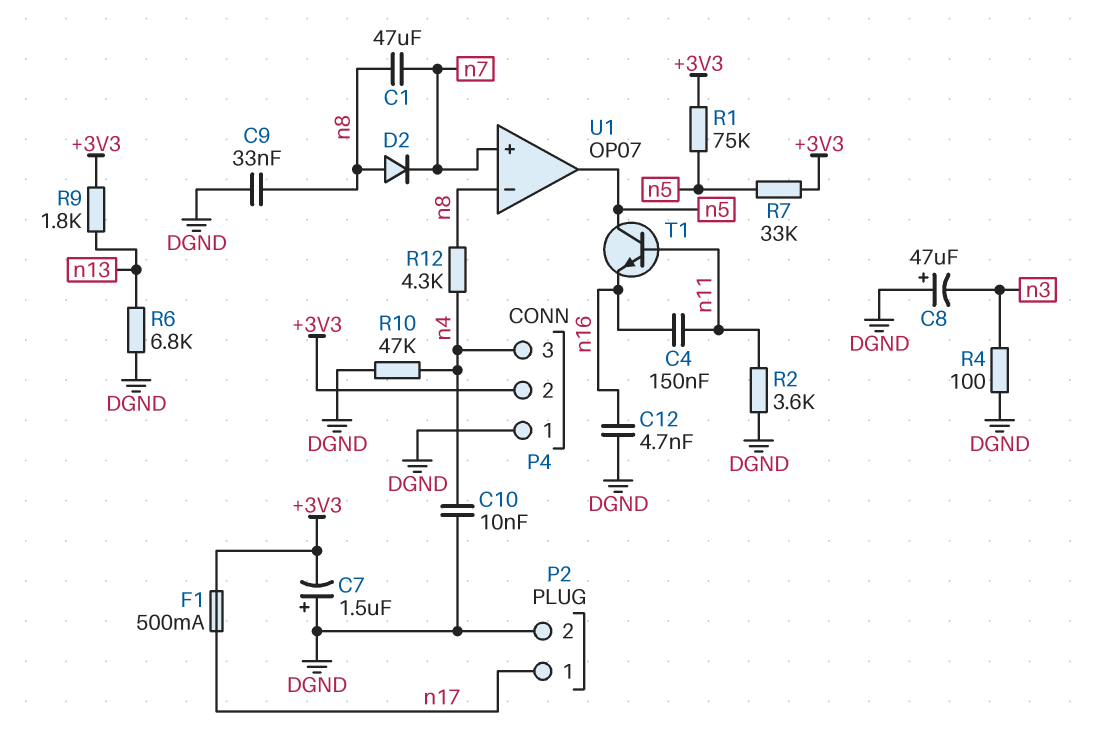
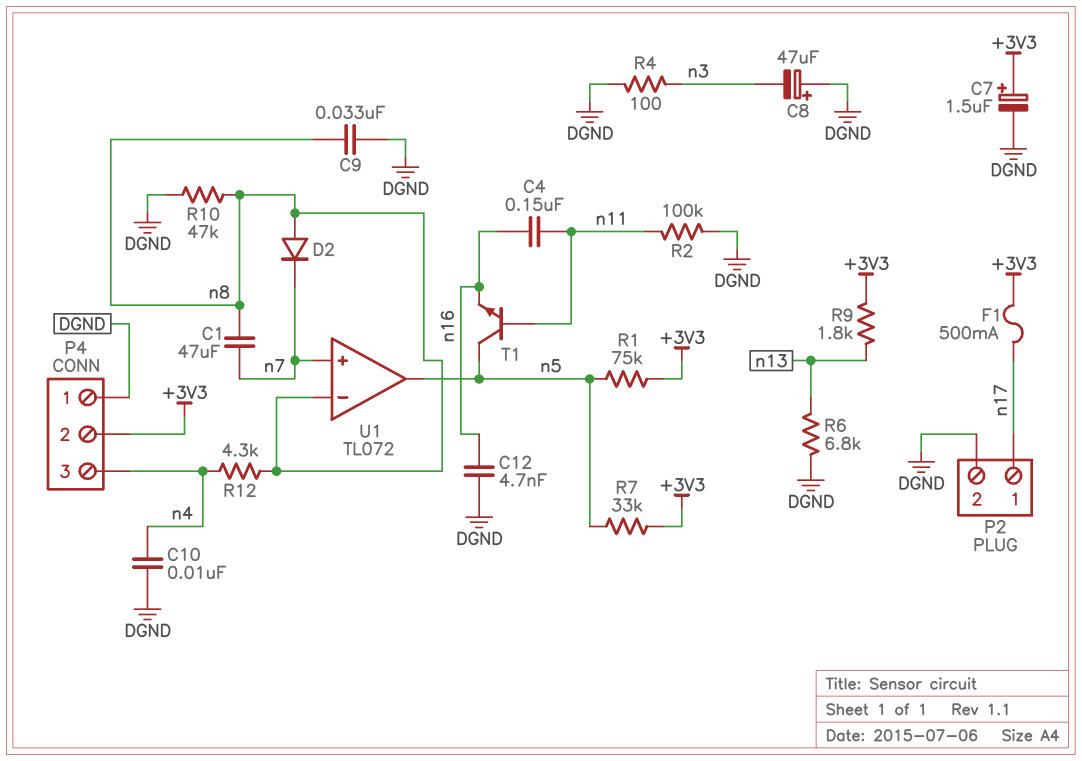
C7: 1.5uF (plus DGND, minus +3V3) -> 1.5uF (plus +3V3, minus DGND)
R2: 3.6k (DGND, n11) -> 100k (DGND, n11)
R10: 47k (DGND, n4) -> 47k (DGND, n8)
U1: OP07 -> TL072

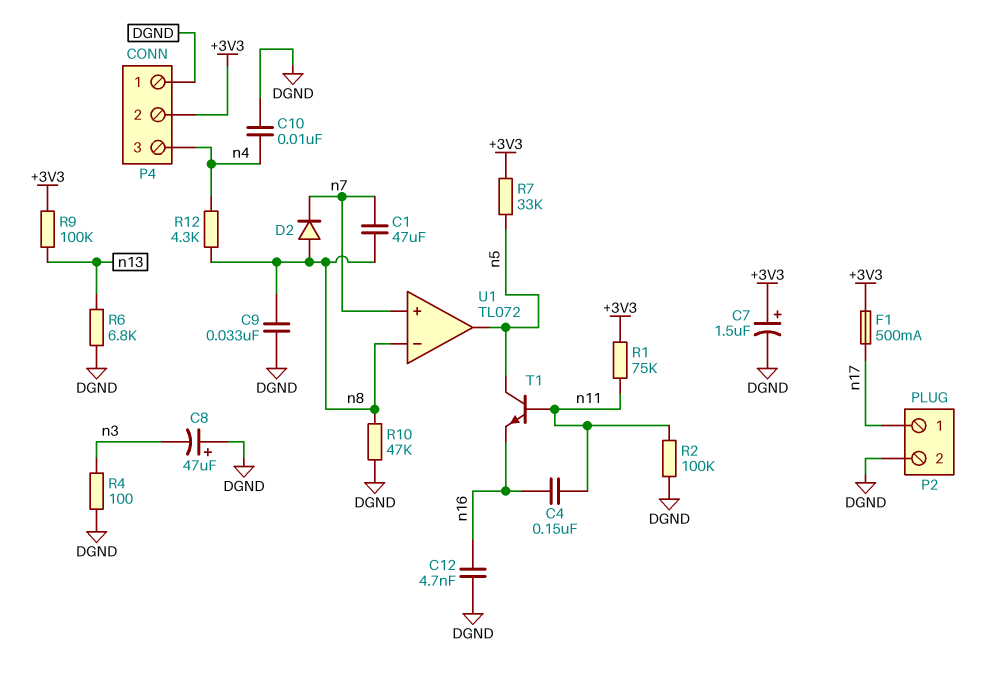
R1: 75k (+3V3, n5) -> 75k (+3V3, n11)
R9: 1.8k (+3V3, n13) -> 100k (+3V3, n13)

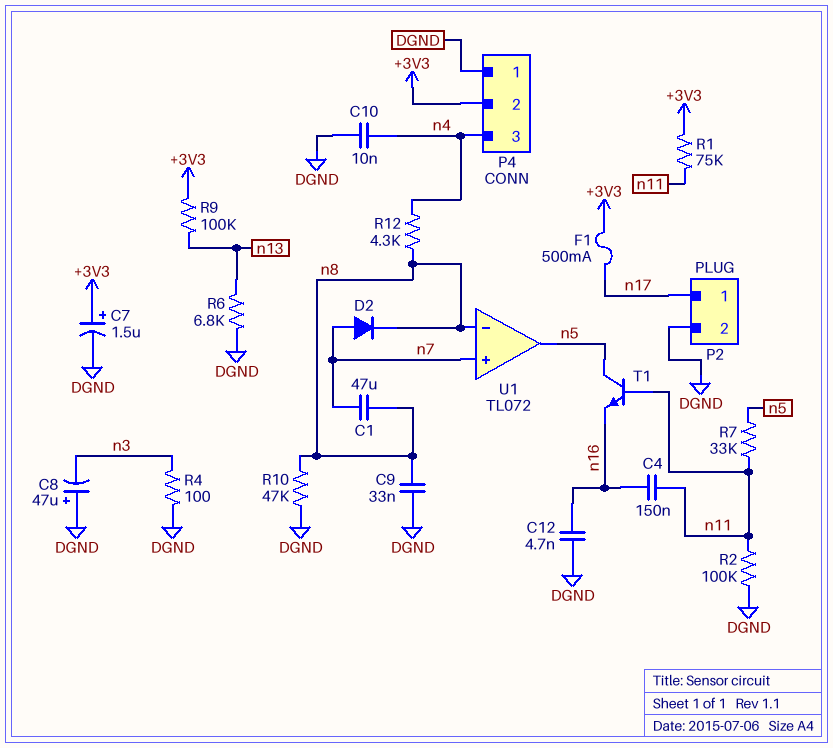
D2: diode (A n8, K n7) -> diode (A n7, K n8)
R7: 33k (+3V3, n5) -> 33k (n5, n11)

